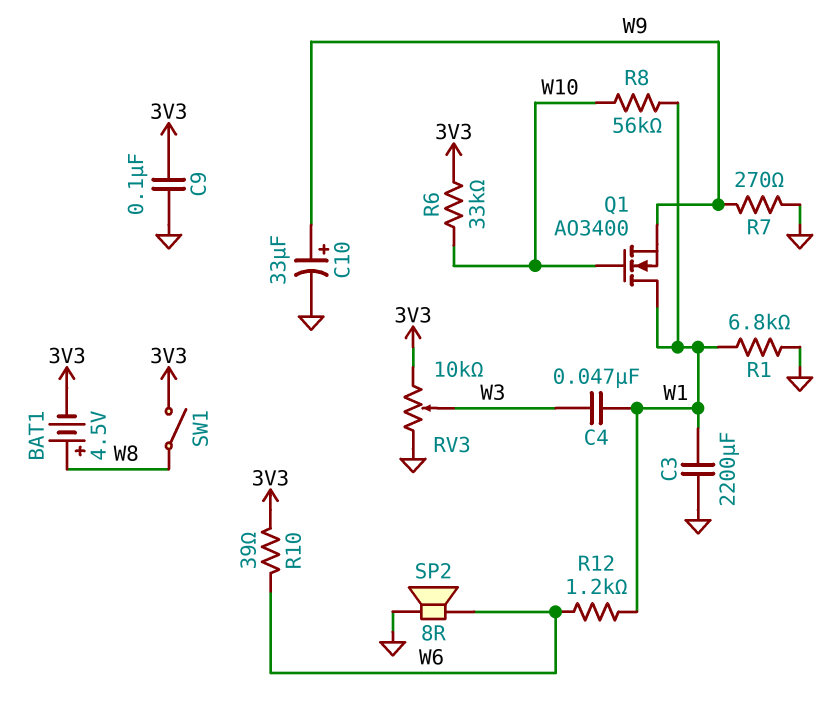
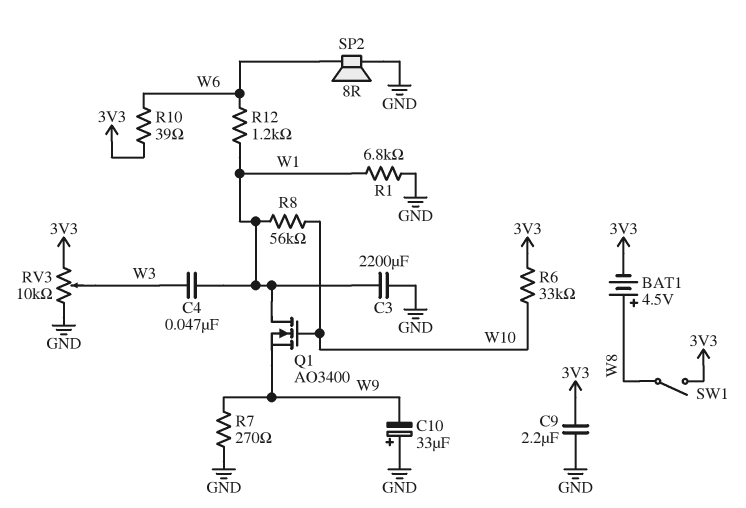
C9: 100nF (3V3, GND) -> 2.2uF (3V3, GND)
C10: 33uF (plus W9, minus GND) -> 33uF (plus GND, minus W9)

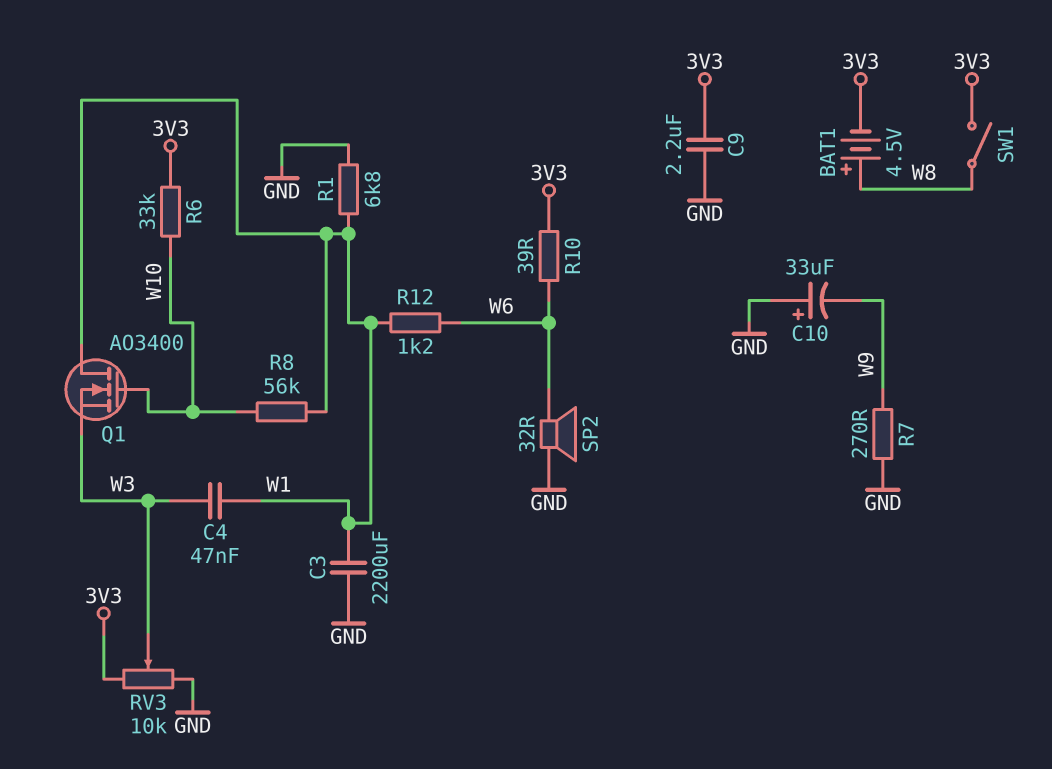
Q1: NMOS AO3400 (G W10, D W1, S W9) -> NMOS AO3400 (G W10, D W1, S W3)
SP2: speaker 8R (GND, W6) -> speaker 32R (GND, W6)

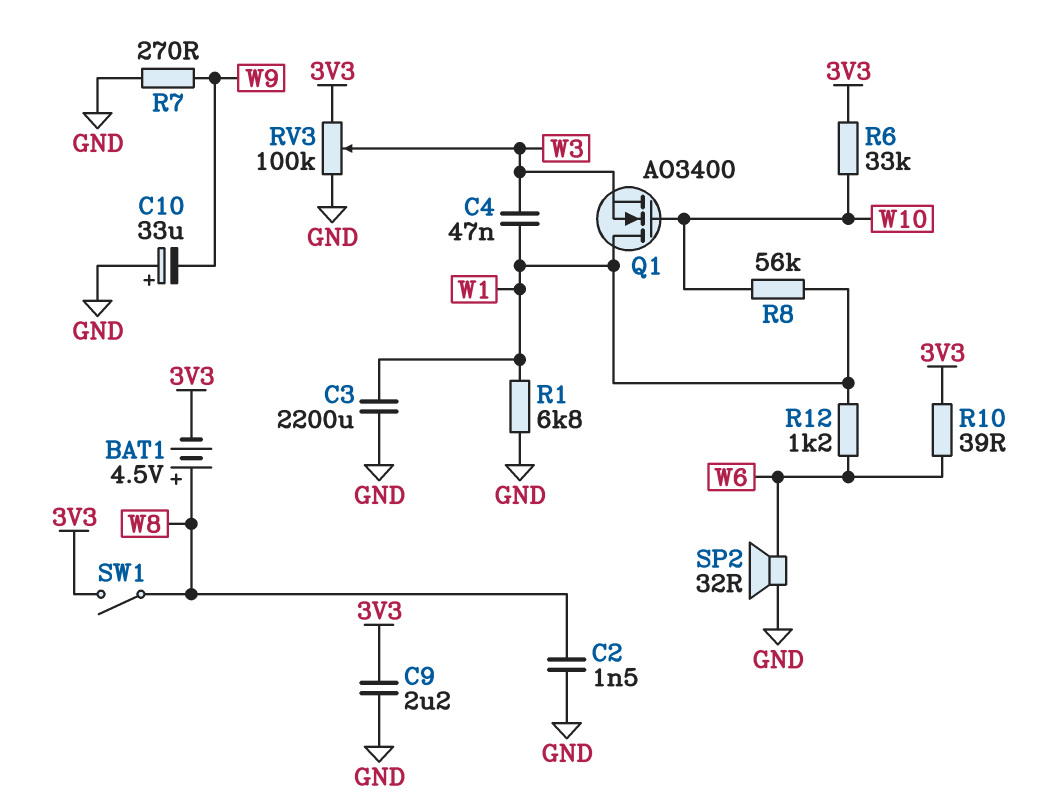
C2: none -> 1.5nF (GND, W8)
RV3: 10k (3V3, GND, wiper W3) -> 100k (3V3, GND, wiper W3)

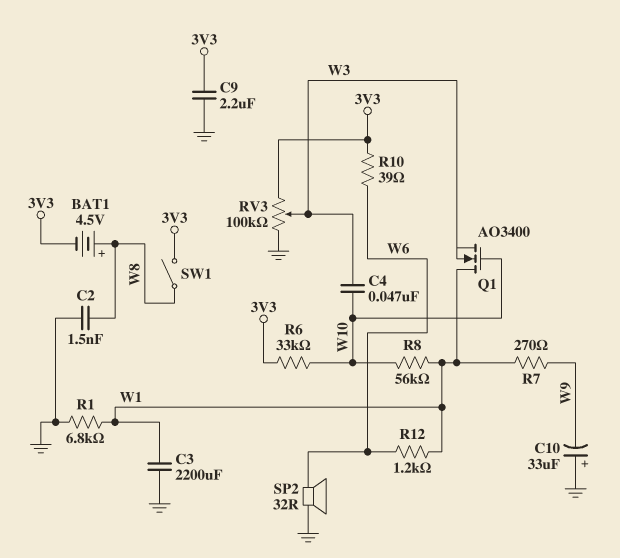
C4: 47nF (W1, W3) -> 47nF (W3, W10)
R7: 270 (GND, W9) -> 270 (W1, W9)

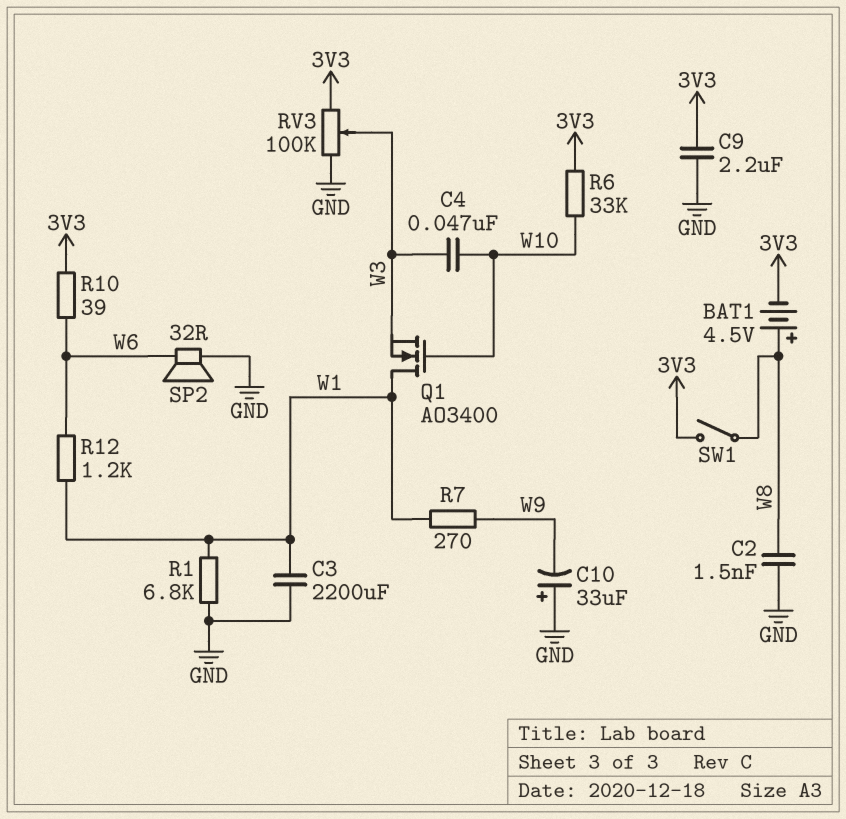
R8: 56k (W1, W10) -> none

